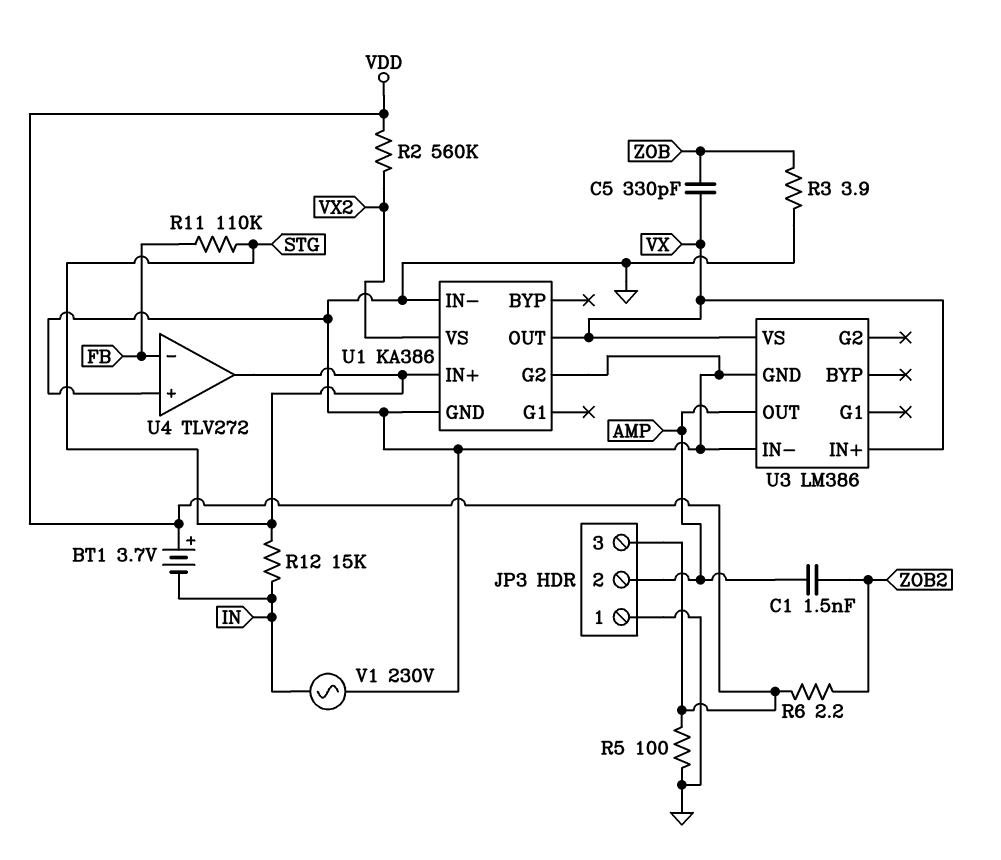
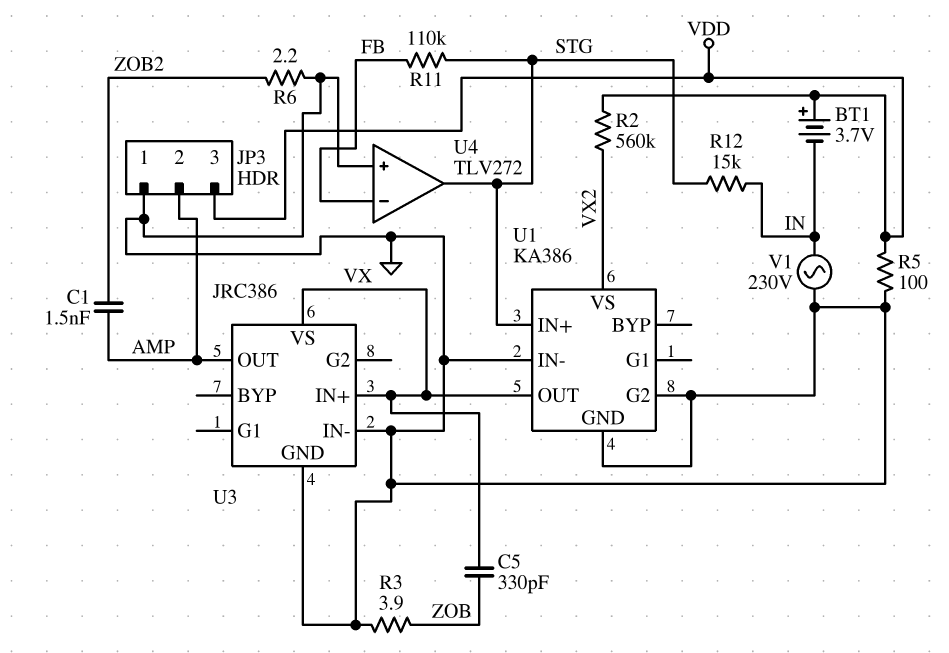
R6: 2.2 (VDD, ZOB2) -> 2.2 (GND, ZOB2)
U3: LM386 -> JRC386

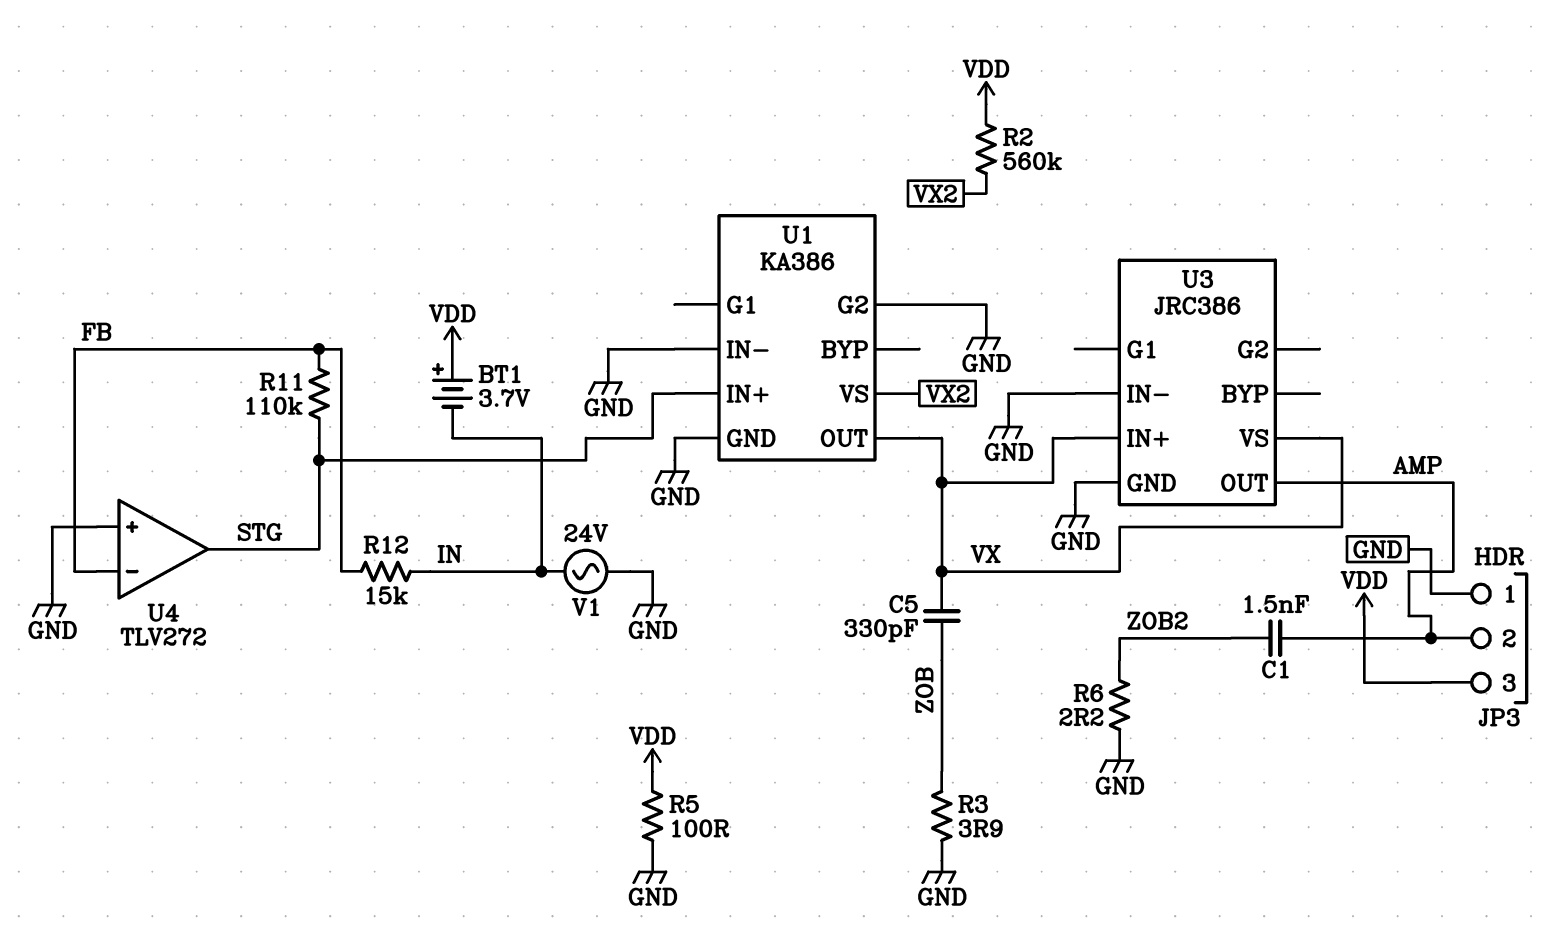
R12: 15k (IN, STG) -> 15k (FB, IN)
V1: AC 230V (GND, IN) -> AC 24V (GND, IN)

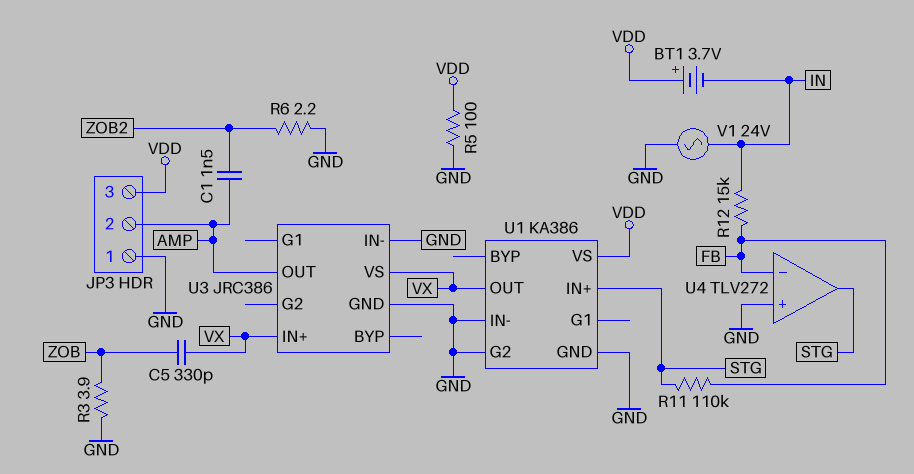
R2: 560k (VDD, VX2) -> none
U1 pin VS: VX2 -> VDD

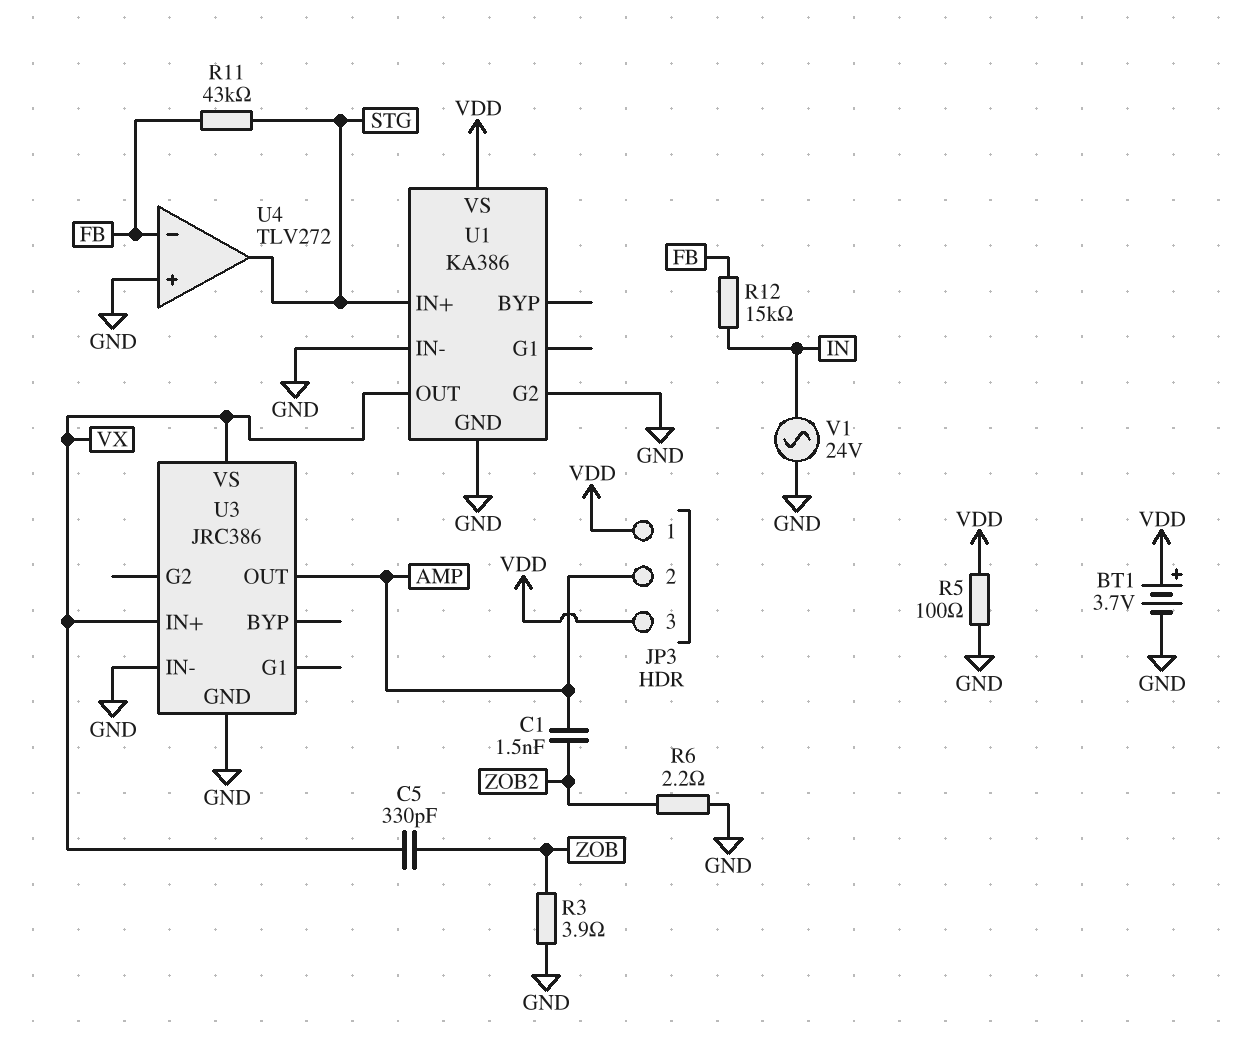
BT1: 3.7V (plus VDD, minus IN) -> 3.7V (plus VDD, minus GND)
JP3 pin 1: GND -> VDD
R11: 110k (FB, STG) -> 43k (FB, STG)

